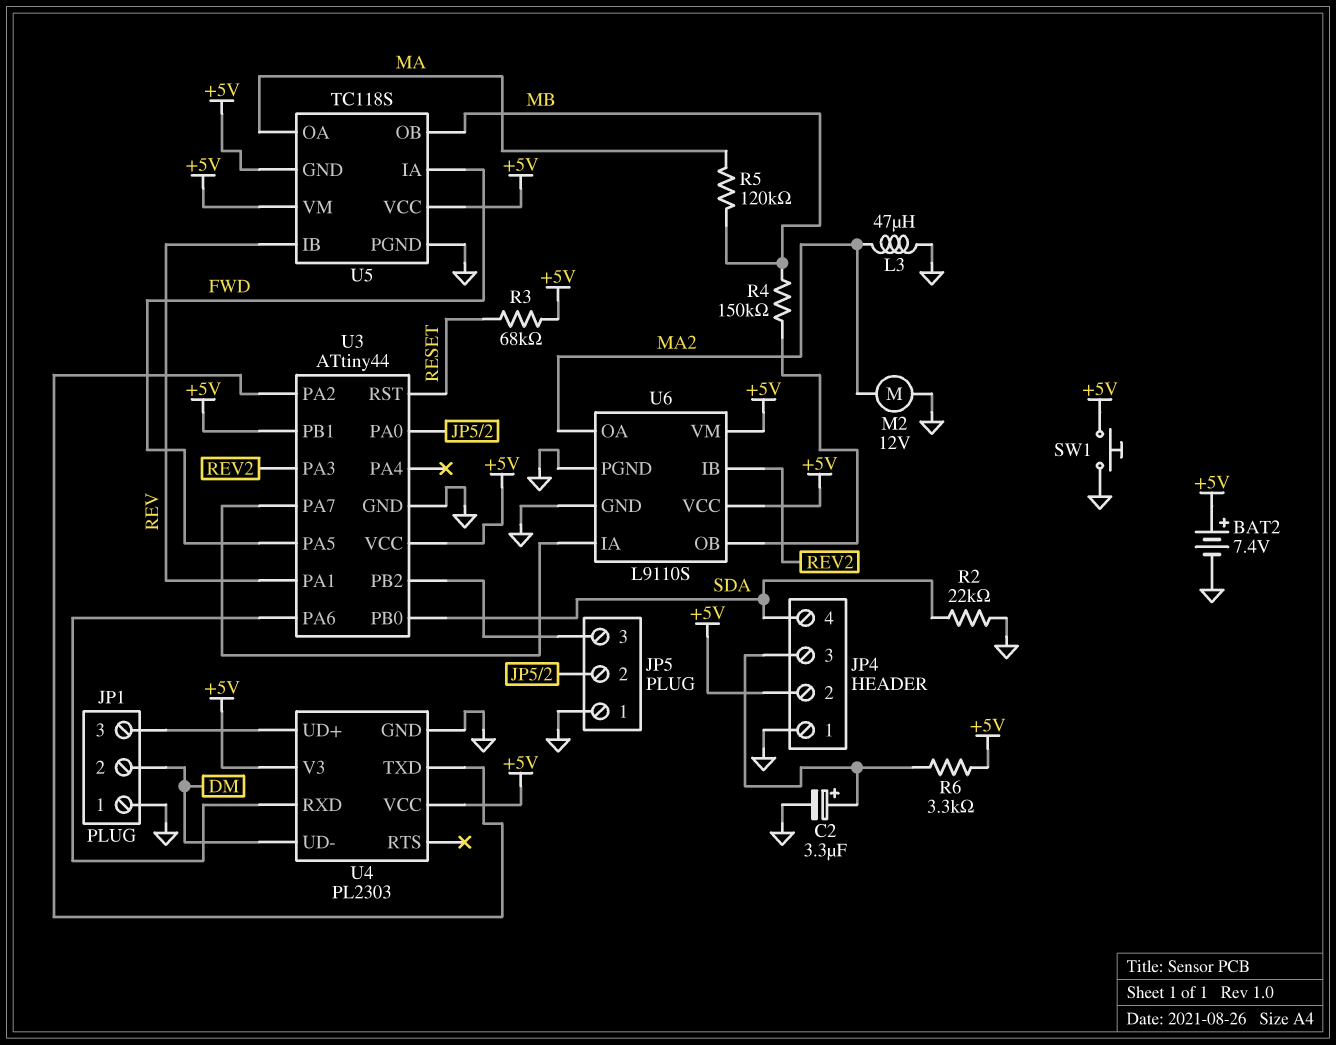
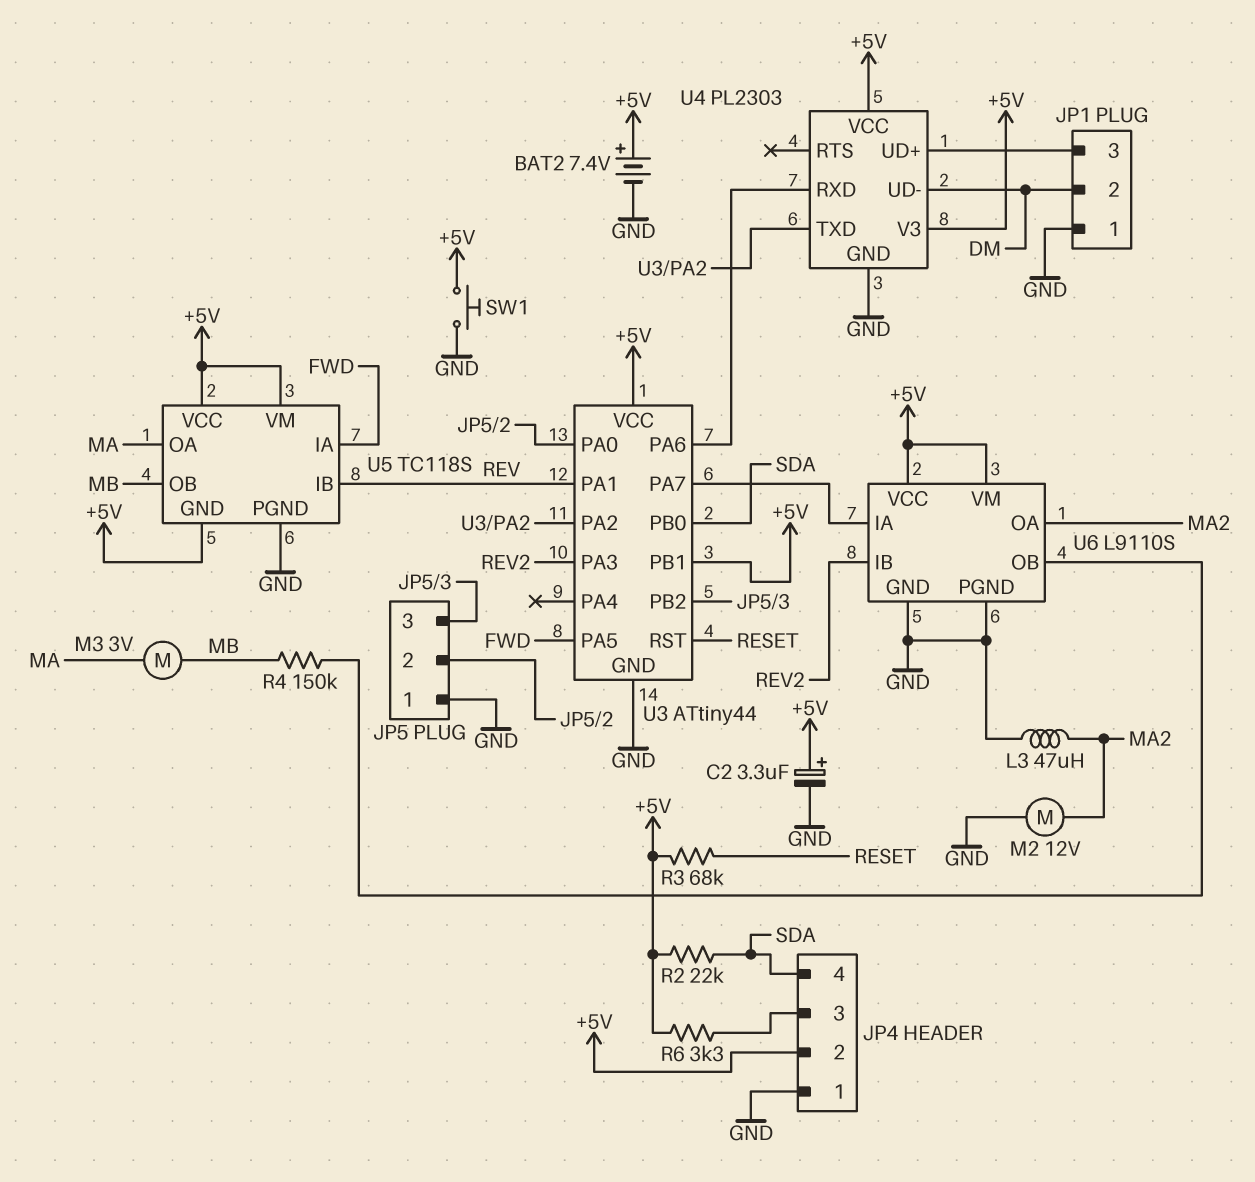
C2: 3.3uF (plus JP4/3, minus GND) -> 3.3uF (plus +5V, minus GND)
M3: none -> motor 3V (MA, MB)
R2: 22k (GND, SDA) -> 22k (+5V, SDA)
R5: 120k (MA, MB) -> none

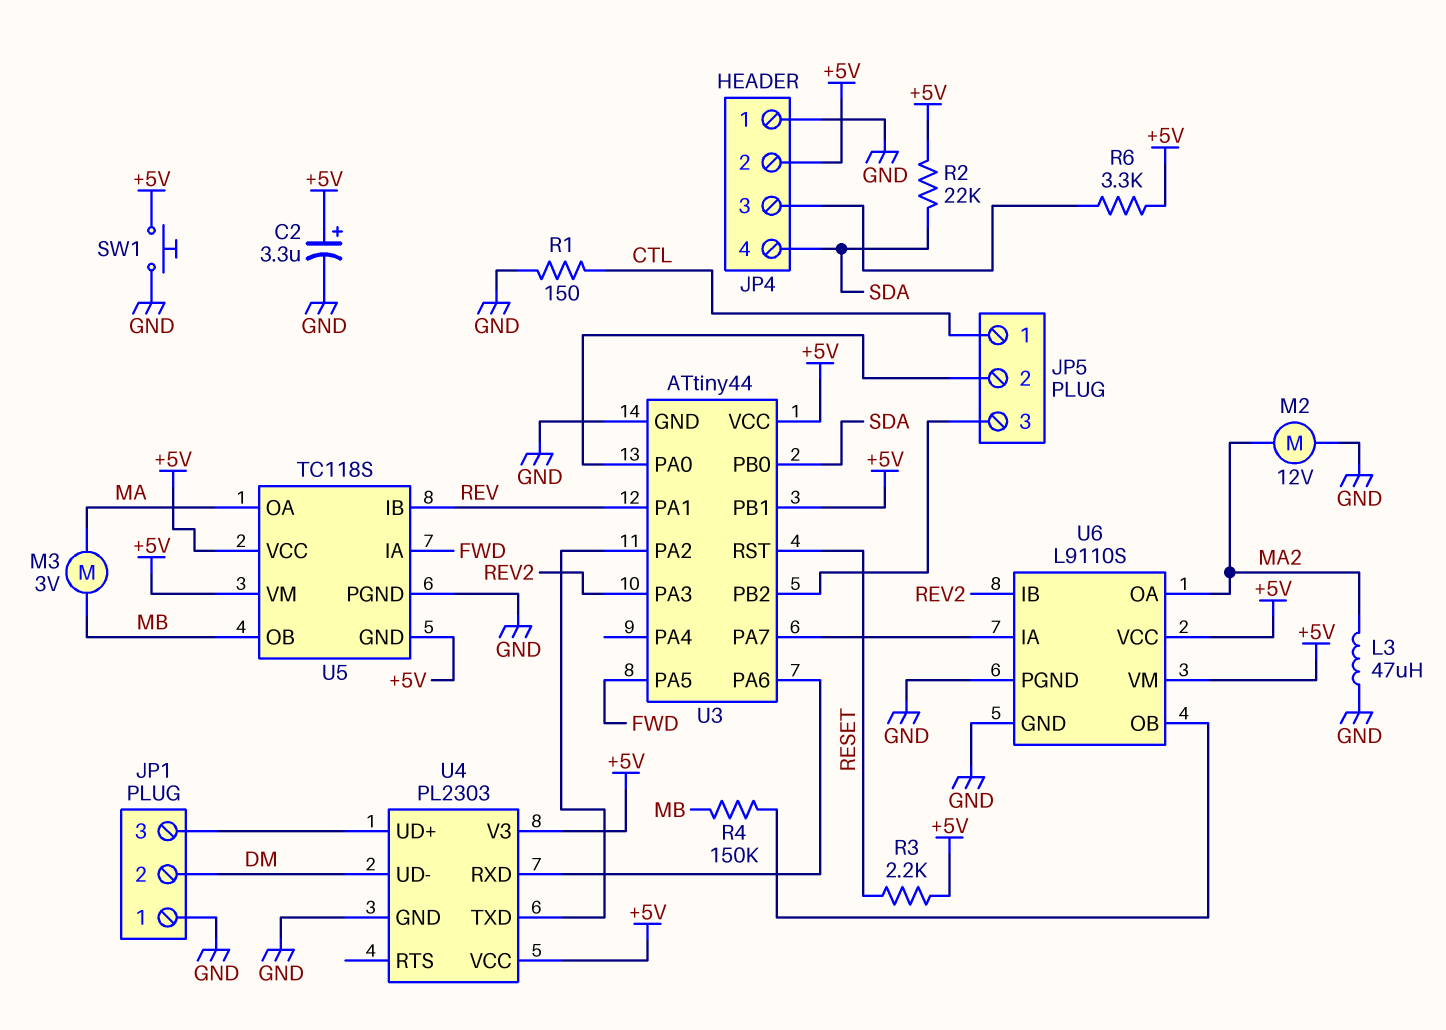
BAT2: 7.4V (plus +5V, minus GND) -> none
JP5 pin 1: GND -> CTL
R1: none -> 150 (CTL, GND)
R3: 68k (+5V, RESET) -> 2.2k (+5V, RESET)

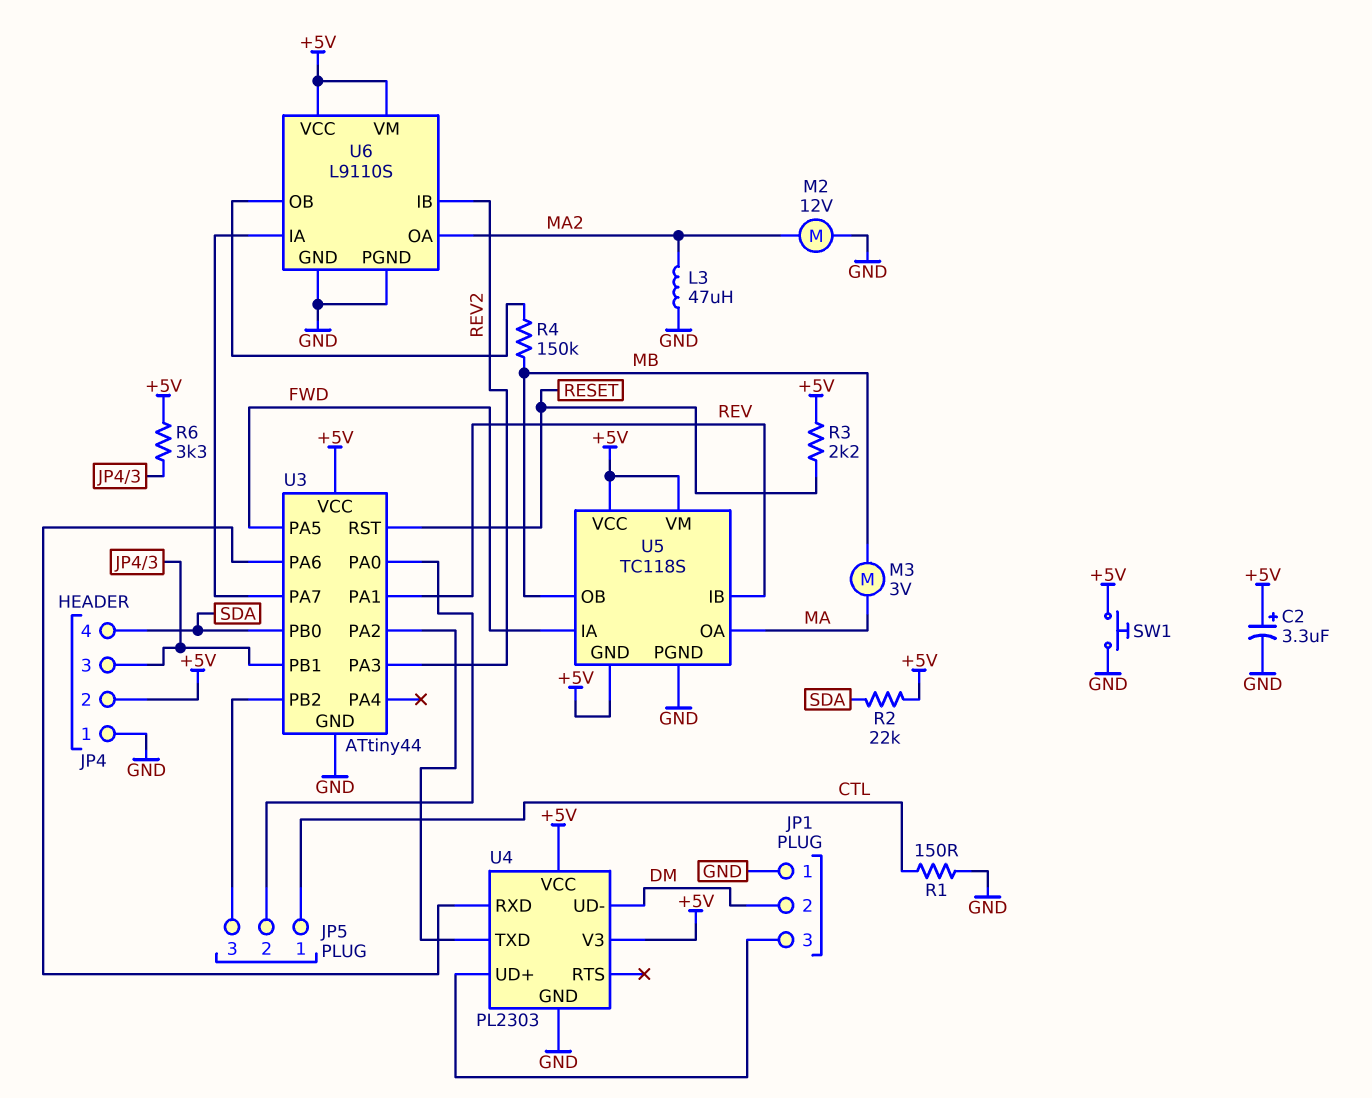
U3 pin PB1: +5V -> JP4/3

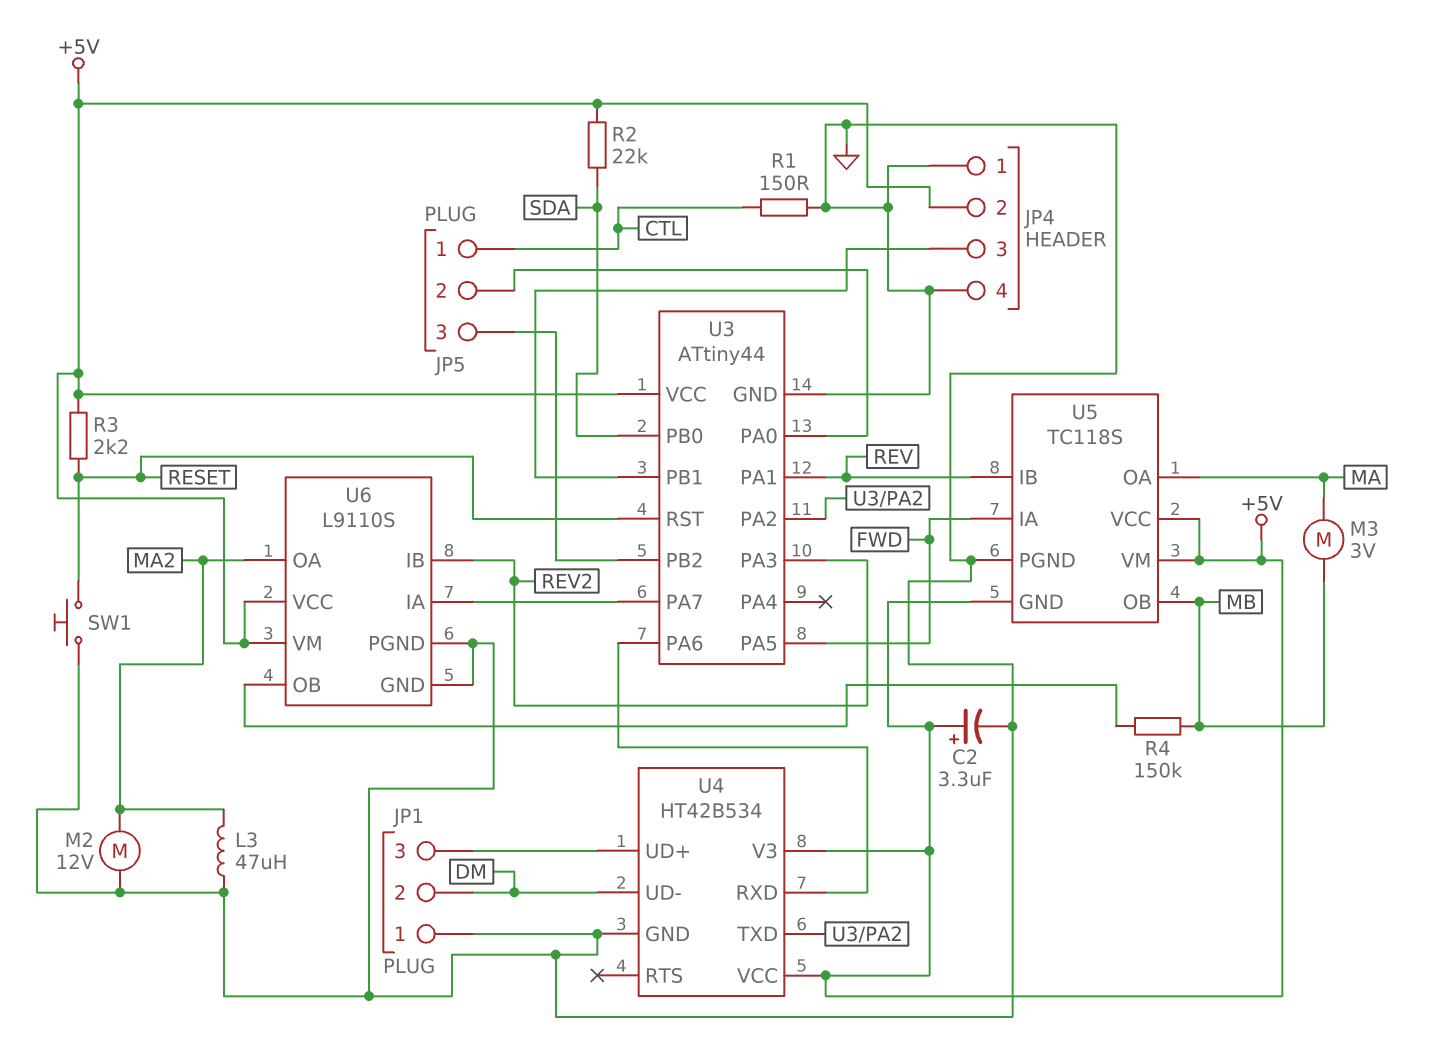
JP4 pin 4: SDA -> GND
R6: 3.3k (+5V, JP4/3) -> none
SW1: button (+5V, GND) -> button (GND, RESET)
U4: PL2303 -> HT42B534

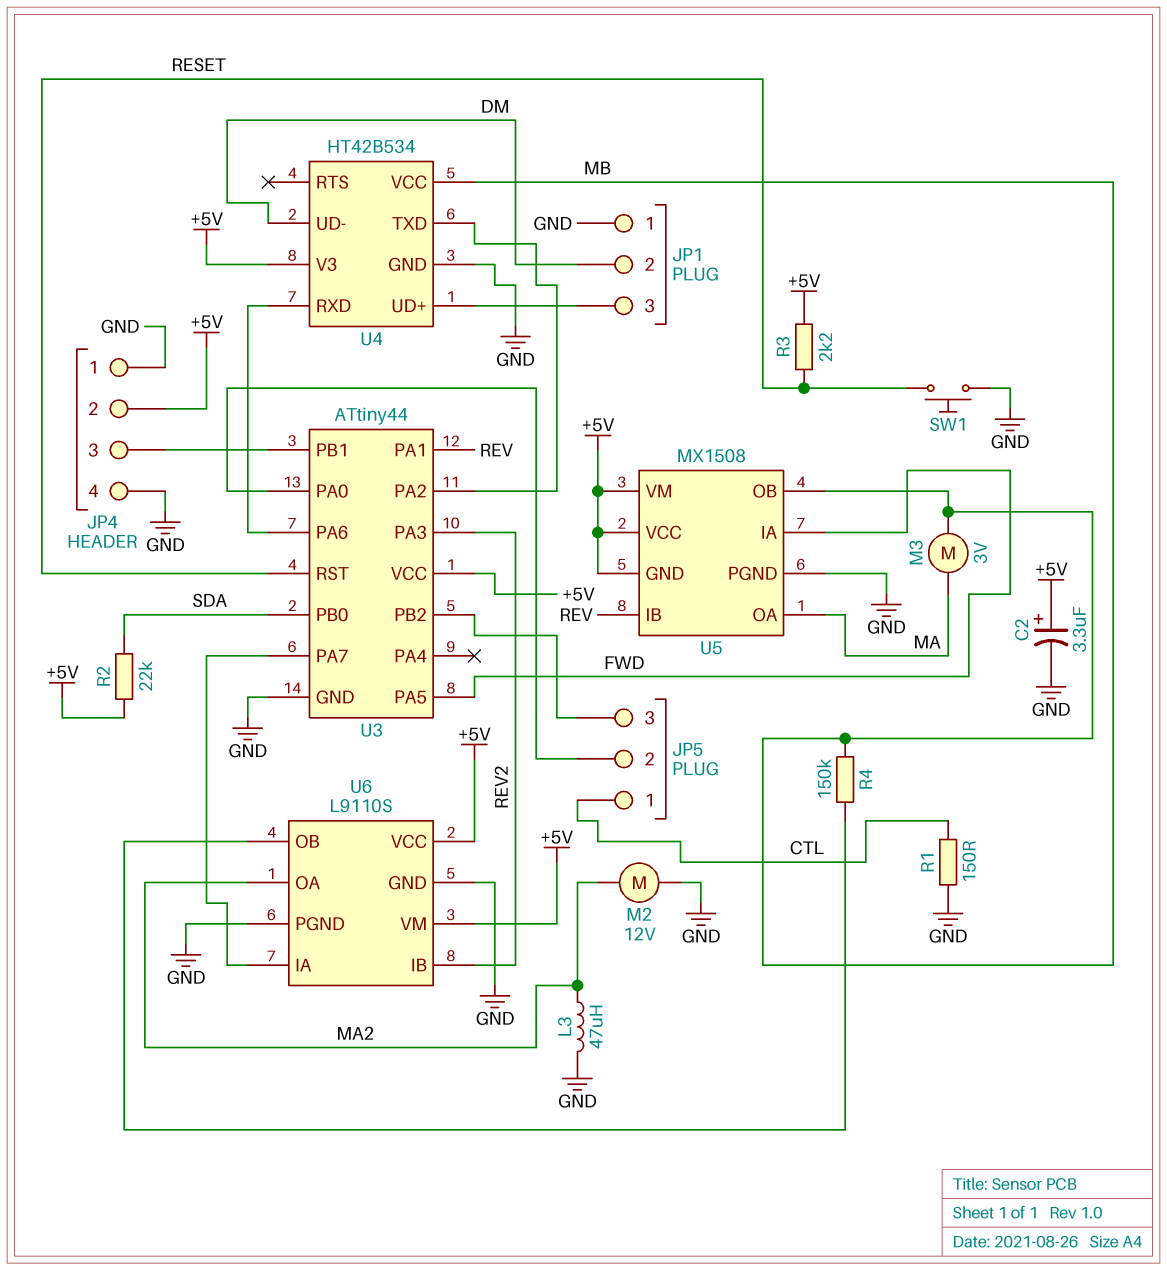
U4 pin VCC: +5V -> MB
U5: TC118S -> MX1508

